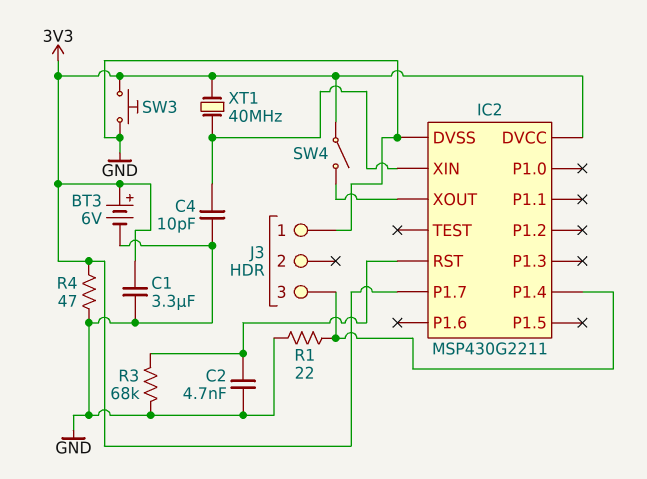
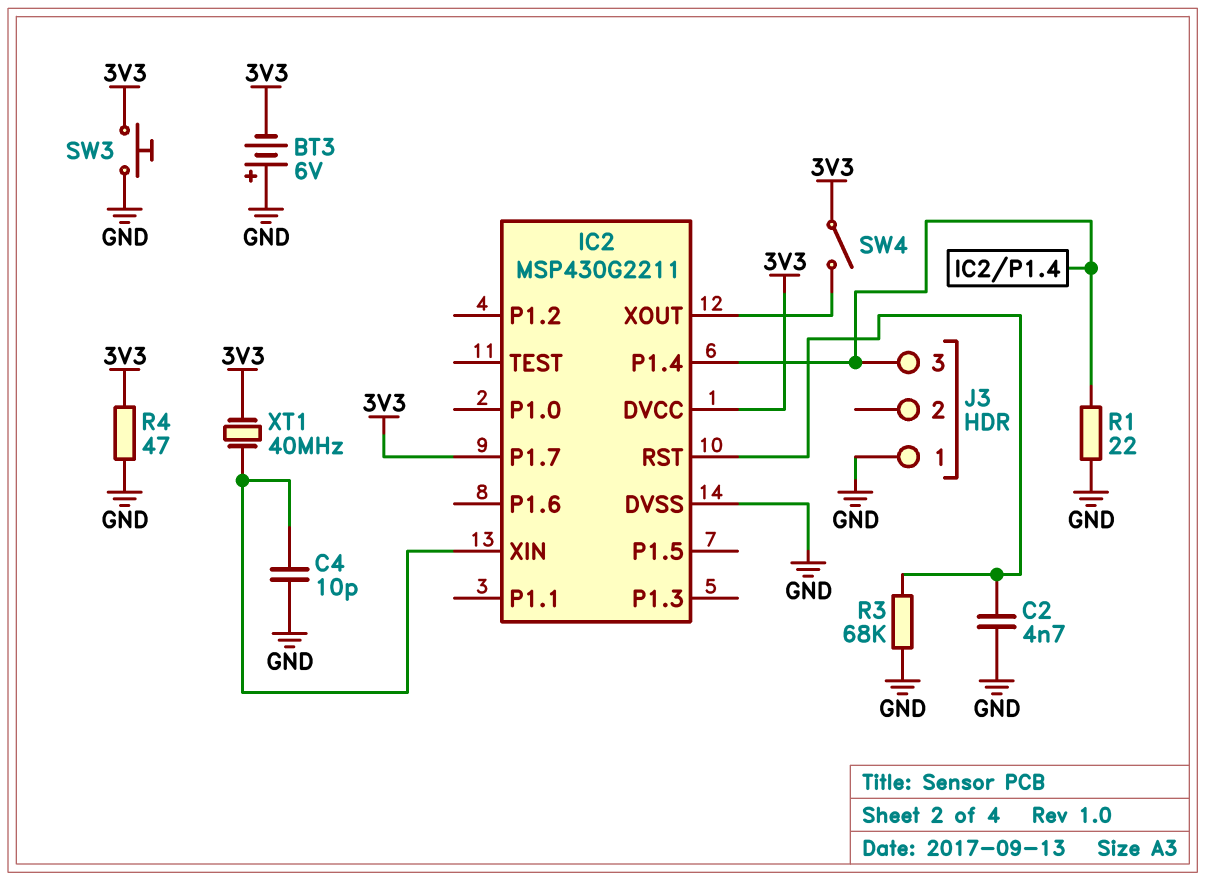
BT3: 6V (plus 3V3, minus GND) -> 6V (plus GND, minus 3V3)
C1: 3.3uF (3V3, GND) -> none

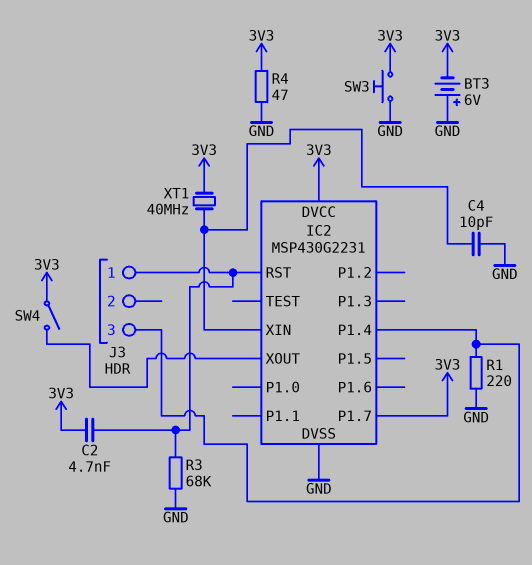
C2: 4.7nF (GND, IC2/RST) -> 4.7nF (3V3, IC2/RST)
IC2: MSP430G2211 -> MSP430G2231
J3 pin 1: GND -> IC2/RST
R1: 22 (GND, IC2/P1.4) -> 220 (GND, IC2/P1.4)

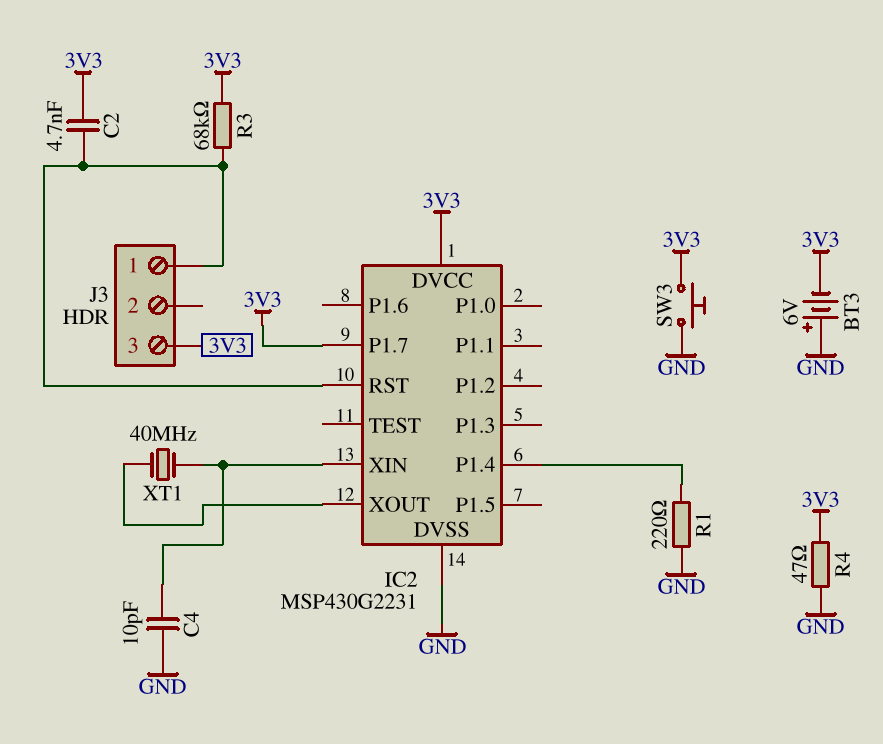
J3 pin 3: IC2/P1.4 -> 3V3
R3: 68k (GND, IC2/RST) -> 68k (3V3, IC2/RST)
SW4: switch (3V3, IC2/XOUT) -> none
XT1: 40MHz (3V3, IC2/XIN) -> 40MHz (IC2/XIN, IC2/XOUT)

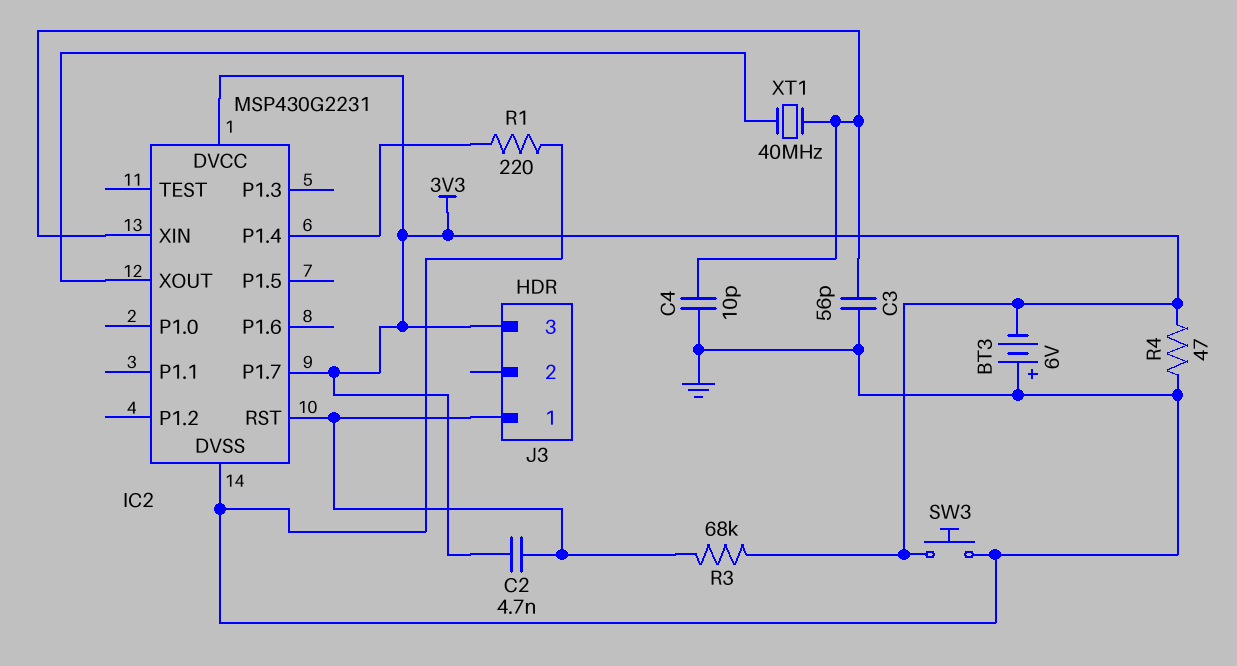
C3: none -> 56pF (GND, IC2/XIN)

